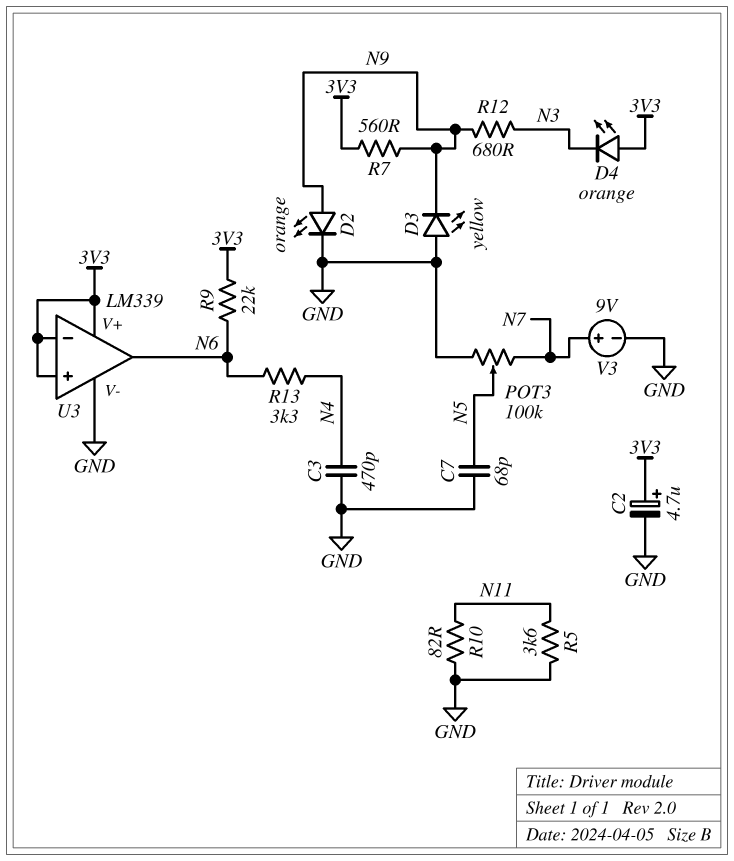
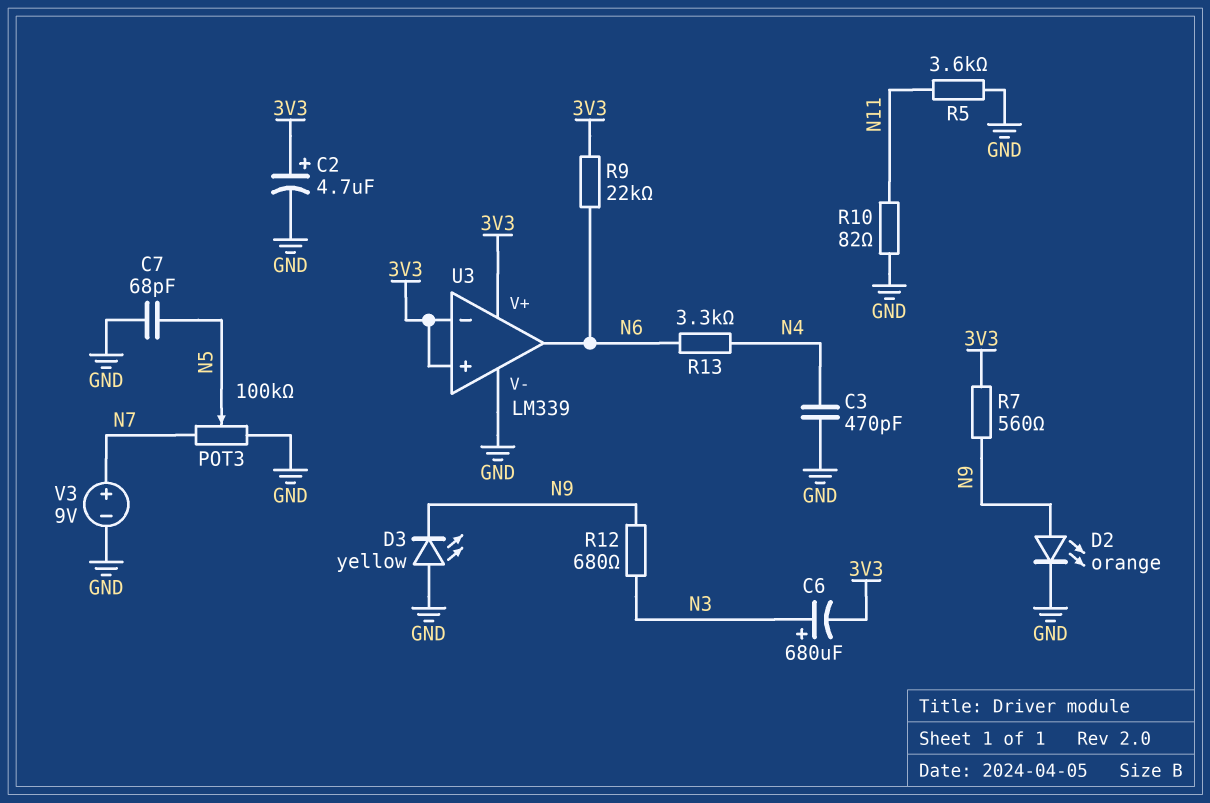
C6: none -> 680uF (plus N3, minus 3V3)
D4: LED orange (A 3V3, K N3) -> none

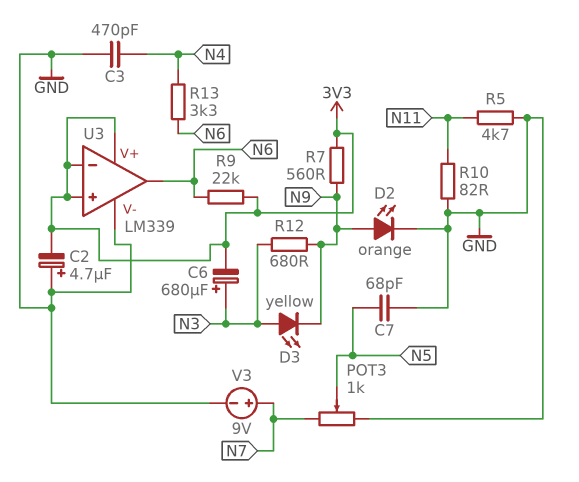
C2: 4.7uF (plus 3V3, minus GND) -> 4.7uF (plus GND, minus 3V3)
D3: LED yellow (A GND, K N9) -> LED yellow (A N3, K N9)
POT3: 100k (GND, N7, wiper N5) -> 1k (GND, N7, wiper N5)
R5: 3.6k (GND, N11) -> 4.7k (GND, N11)

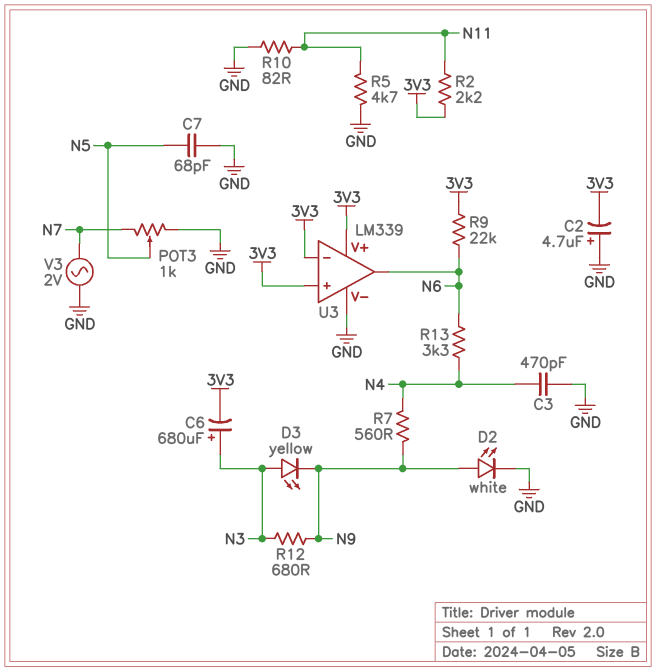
D2: LED orange (A N9, K GND) -> LED white (A N9, K GND)
R2: none -> 2.2k (3V3, N11)
R7: 560 (3V3, N9) -> 560 (N4, N9)
V3: 9V (plus N7, minus GND) -> AC 2V (GND, N7)

